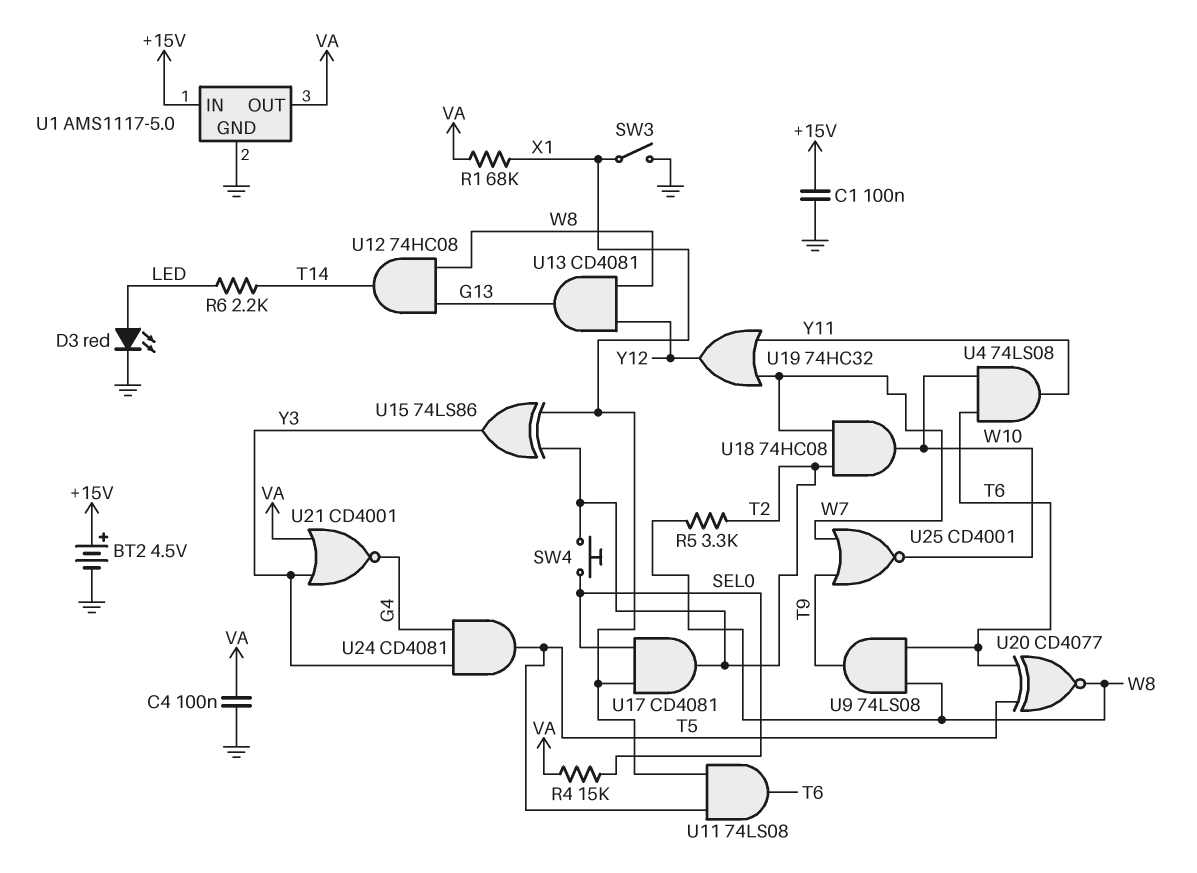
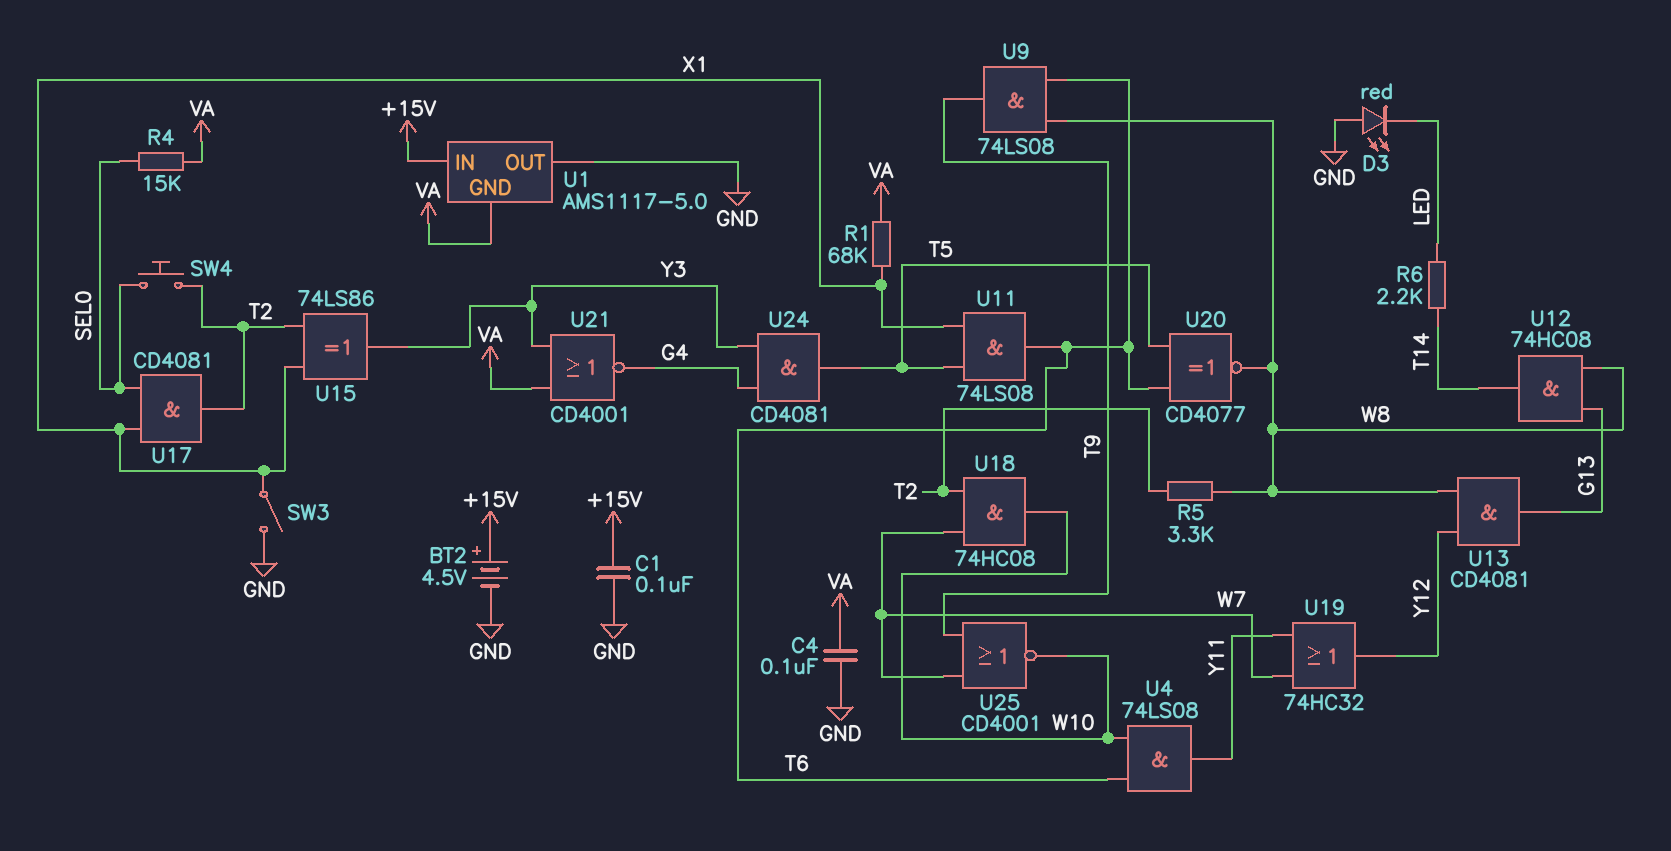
D3: LED red (A LED, K GND) -> LED red (A GND, K LED)
U1 pin GND: GND -> VA
U1 pin OUT: VA -> GND

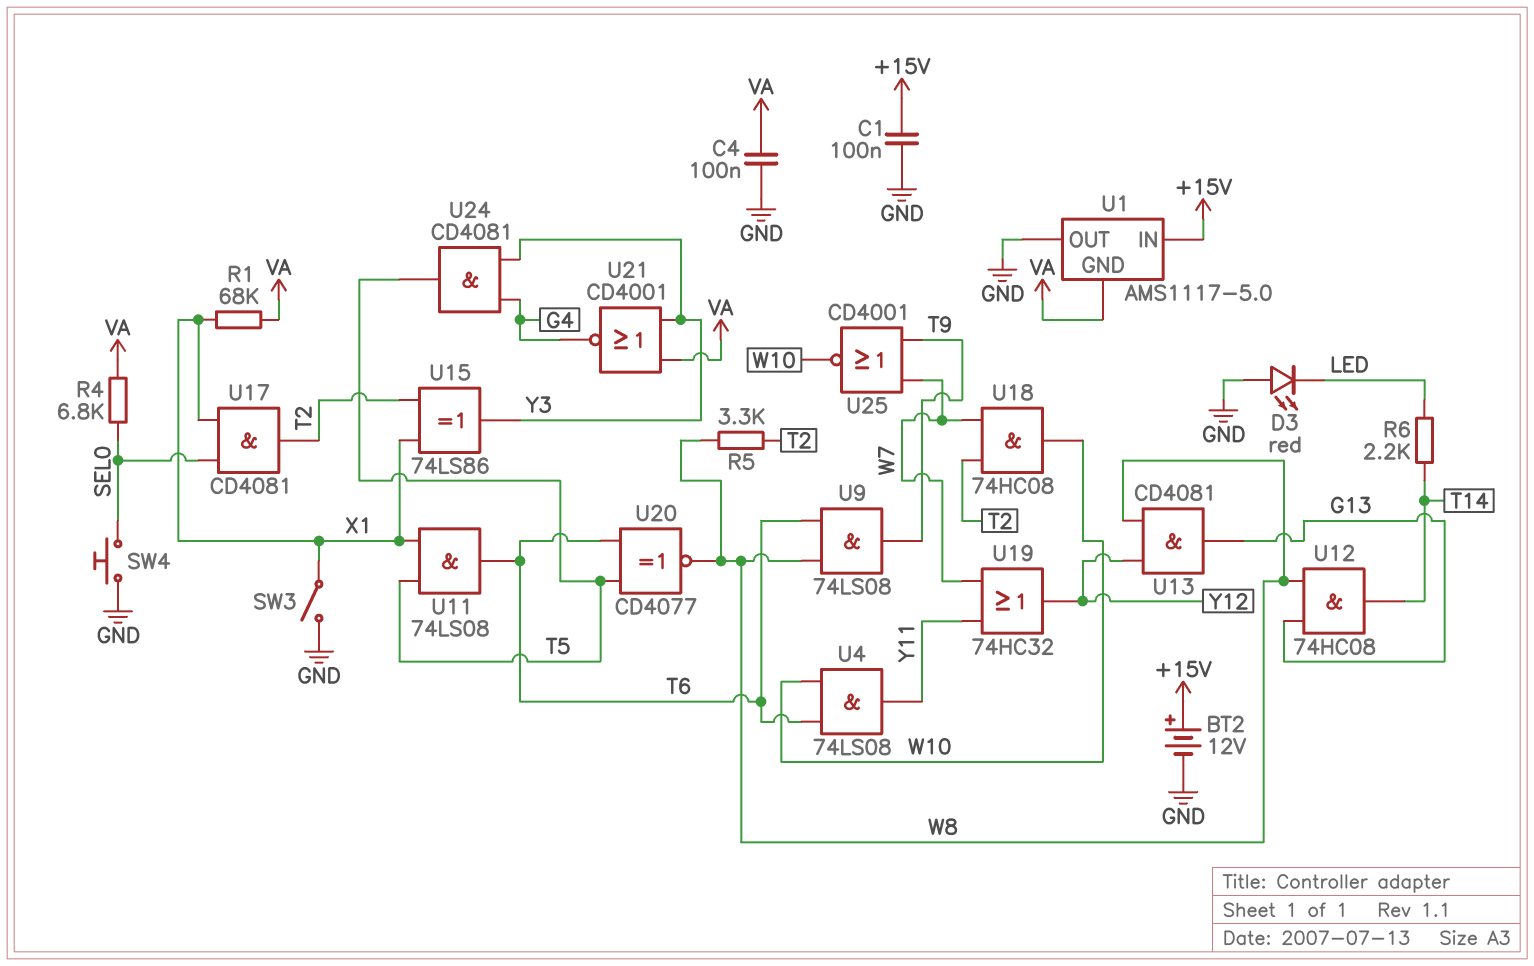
BT2: 4.5V (plus +15V, minus GND) -> 12V (plus +15V, minus GND)
R4: 15k (SEL0, VA) -> 6.8k (SEL0, VA)
SW4: button (SEL0, T2) -> button (GND, SEL0)

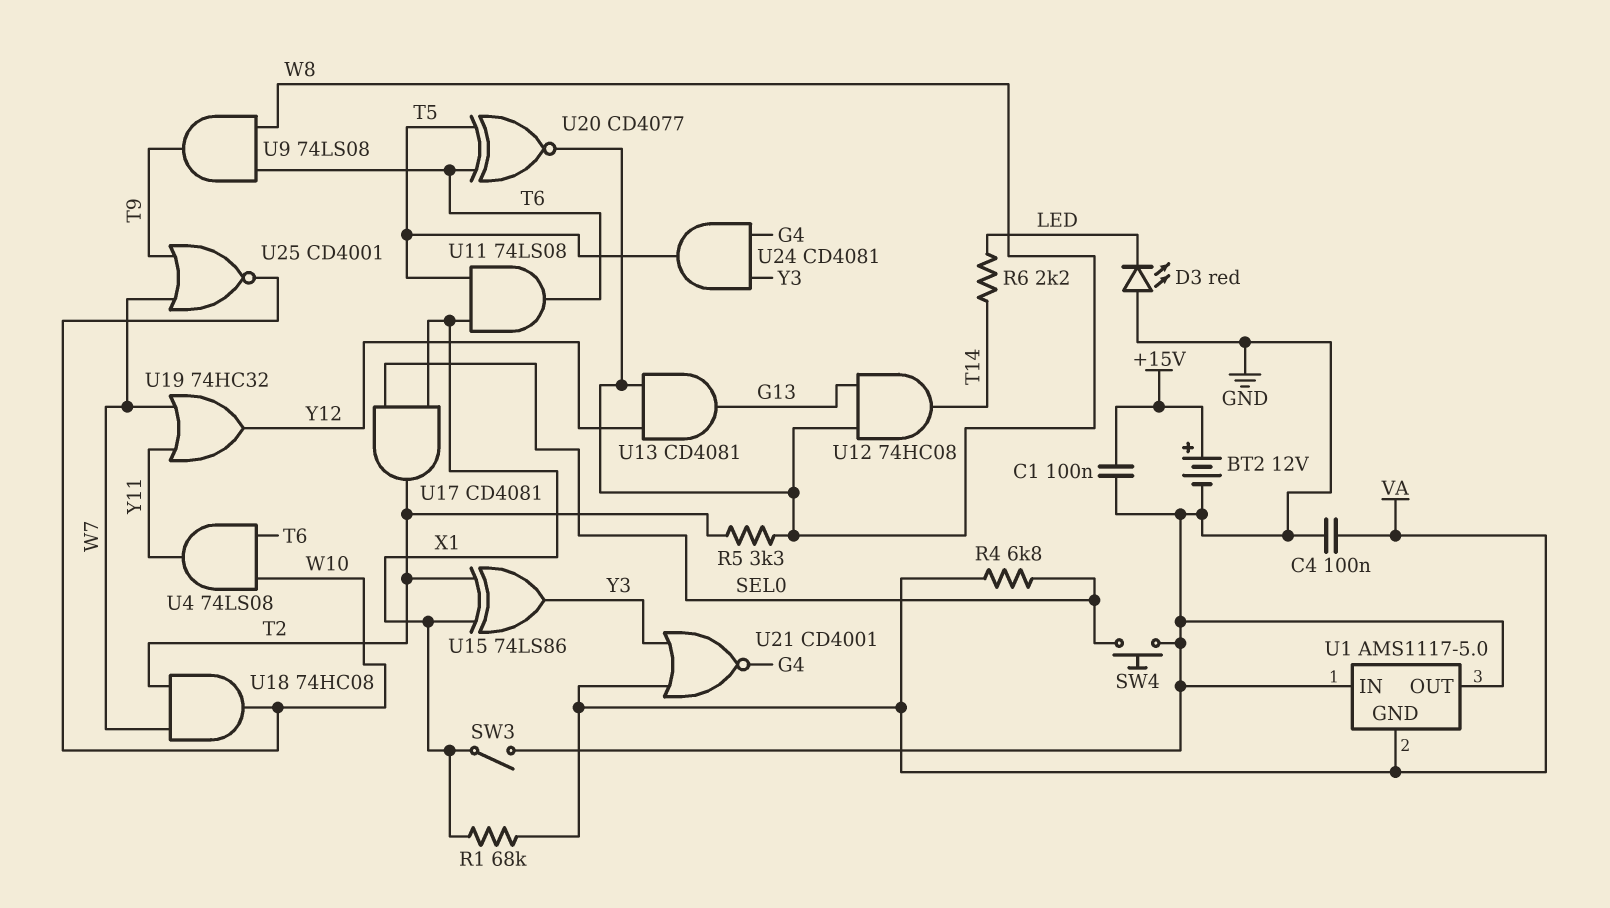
U1 pin IN: +15V -> GND

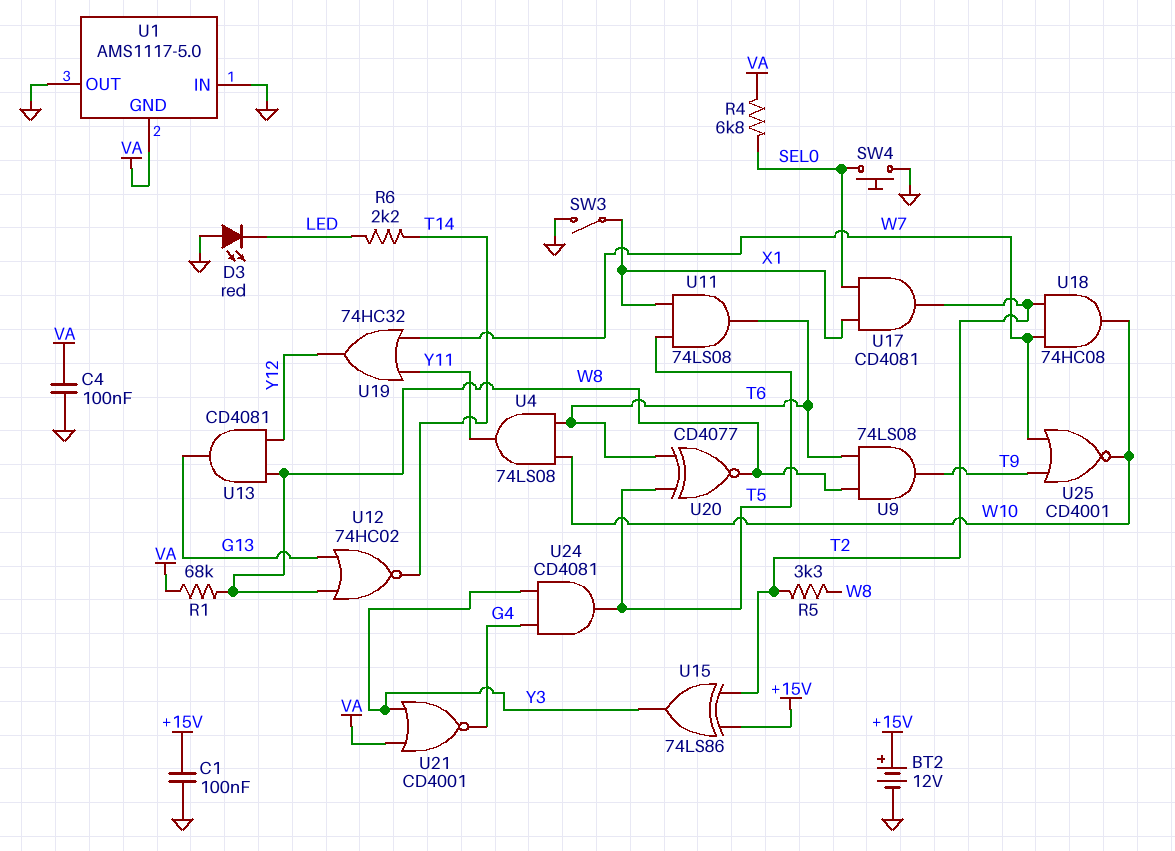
R1: 68k (VA, X1) -> 68k (VA, W8)
U12: AND 74HC08 (in G13, in W8, out T14) -> NOR 74HC02 (in G13, in W8, out T14)
U15: XOR 74LS86 (in T2, in X1, out Y3) -> XOR 74LS86 (in +15V, in T2, out Y3)

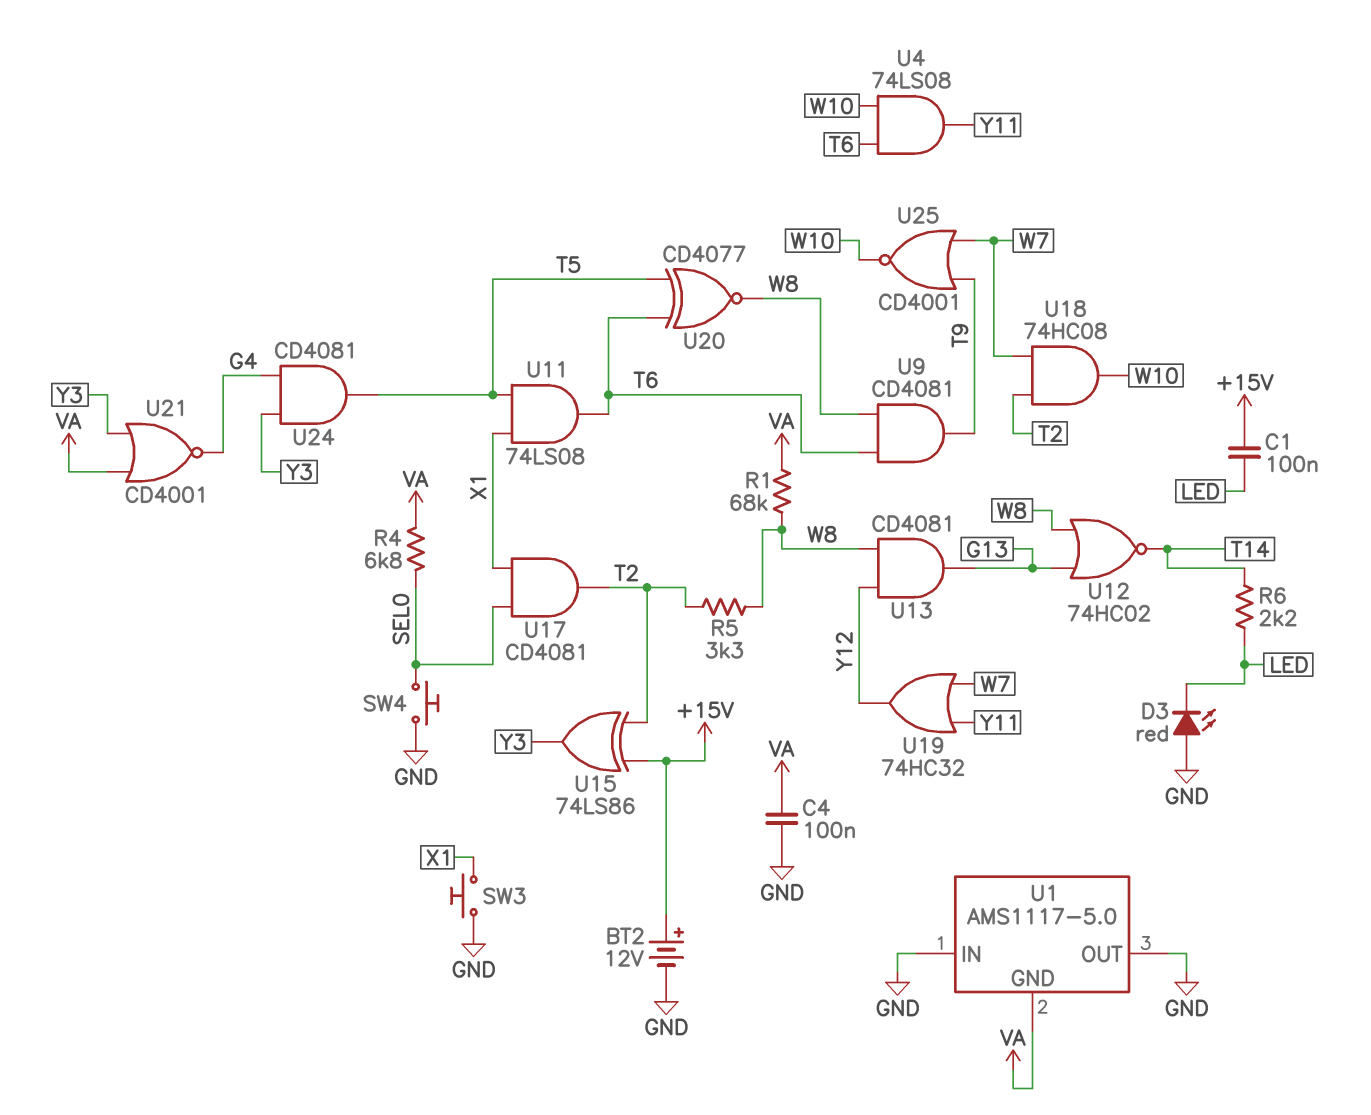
C1: 100nF (+15V, GND) -> 100nF (+15V, LED)
SW3: switch (GND, X1) -> button (GND, X1)
U9: AND 74LS08 (in T6, in W8, out T9) -> AND CD4081 (in T6, in W8, out T9)

